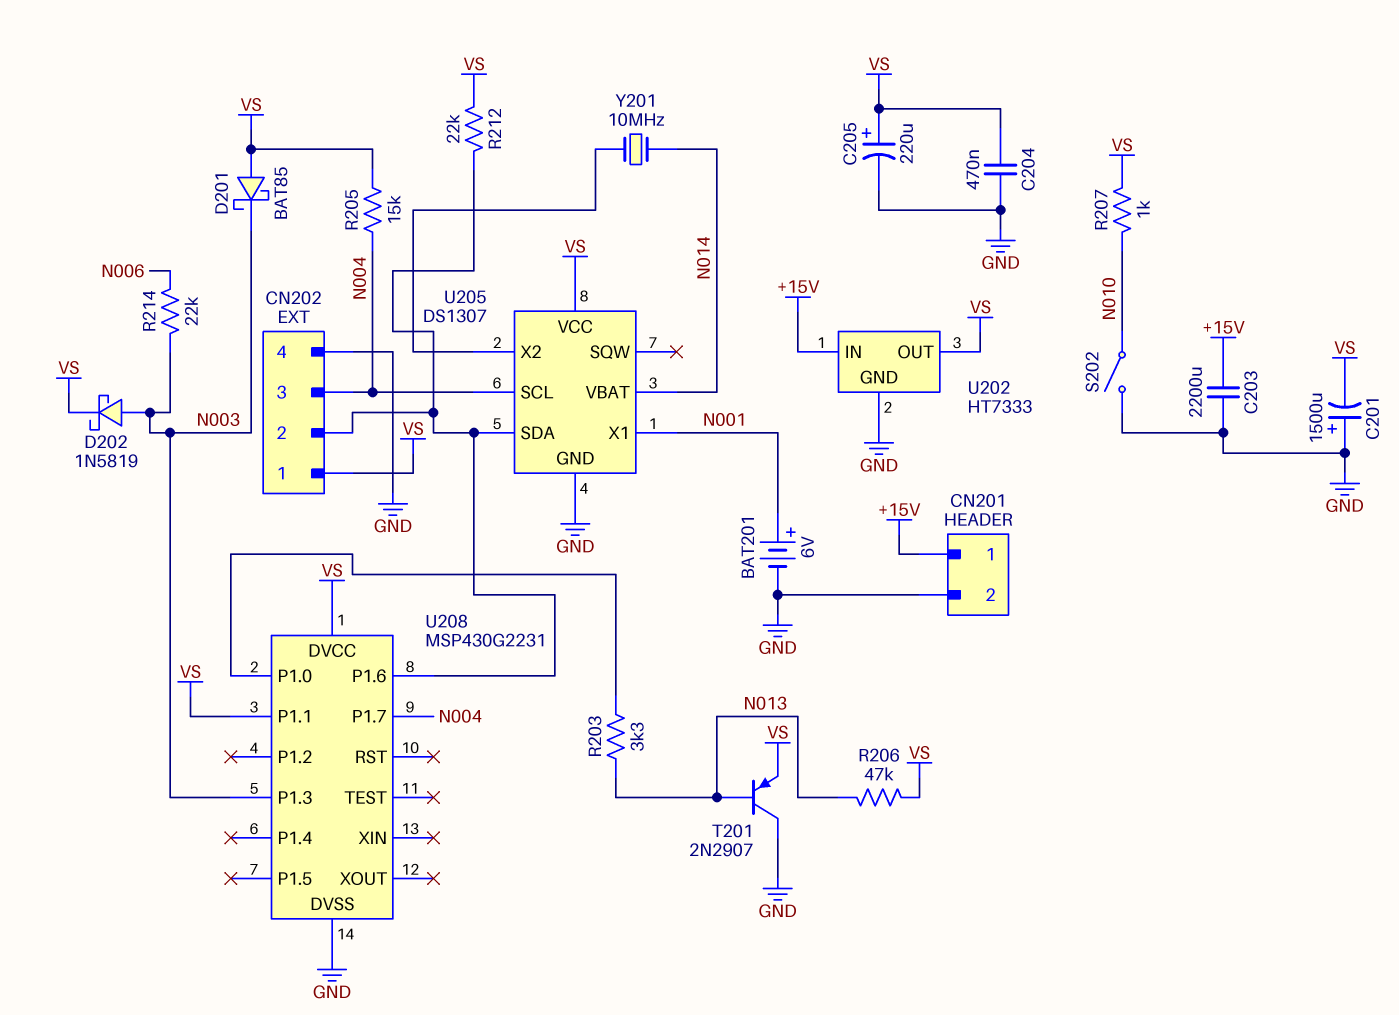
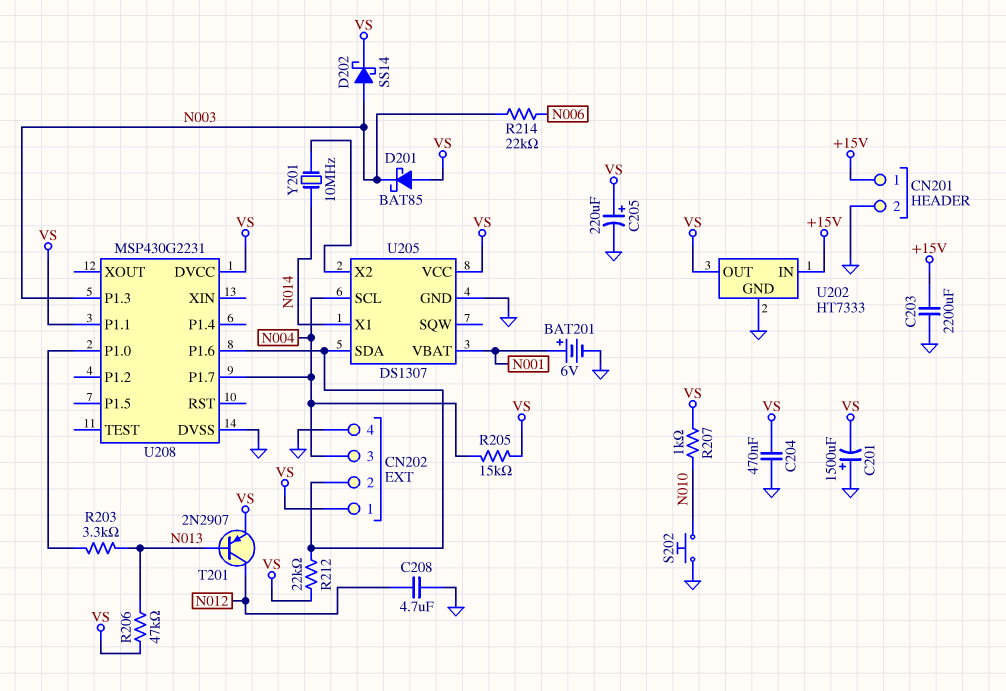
C208: none -> 4.7uF (GND, N012)
D202: schottky 1N5819 (A N003, K VS) -> schottky SS14 (A N003, K VS)
S202: switch (GND, N010) -> button (GND, N010)
T201: PNP 2N2907 (B N013, C GND, E VS) -> PNP 2N2907 (B N013, C N012, E VS)
U205 pin VBAT: N014 -> N001
U205 pin X1: N001 -> N014

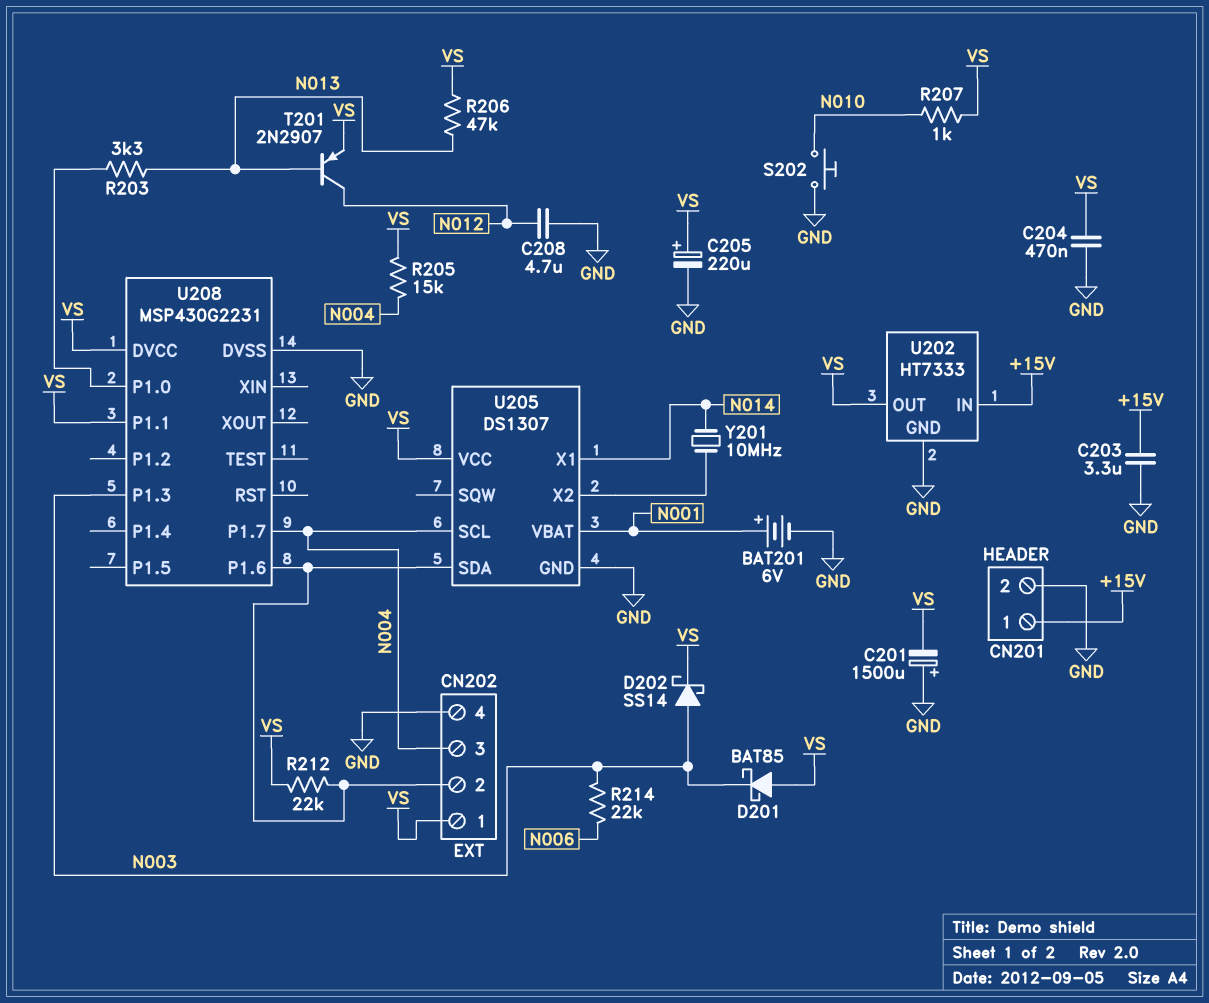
C203: 2200uF (+15V, GND) -> 3.3uF (+15V, GND)

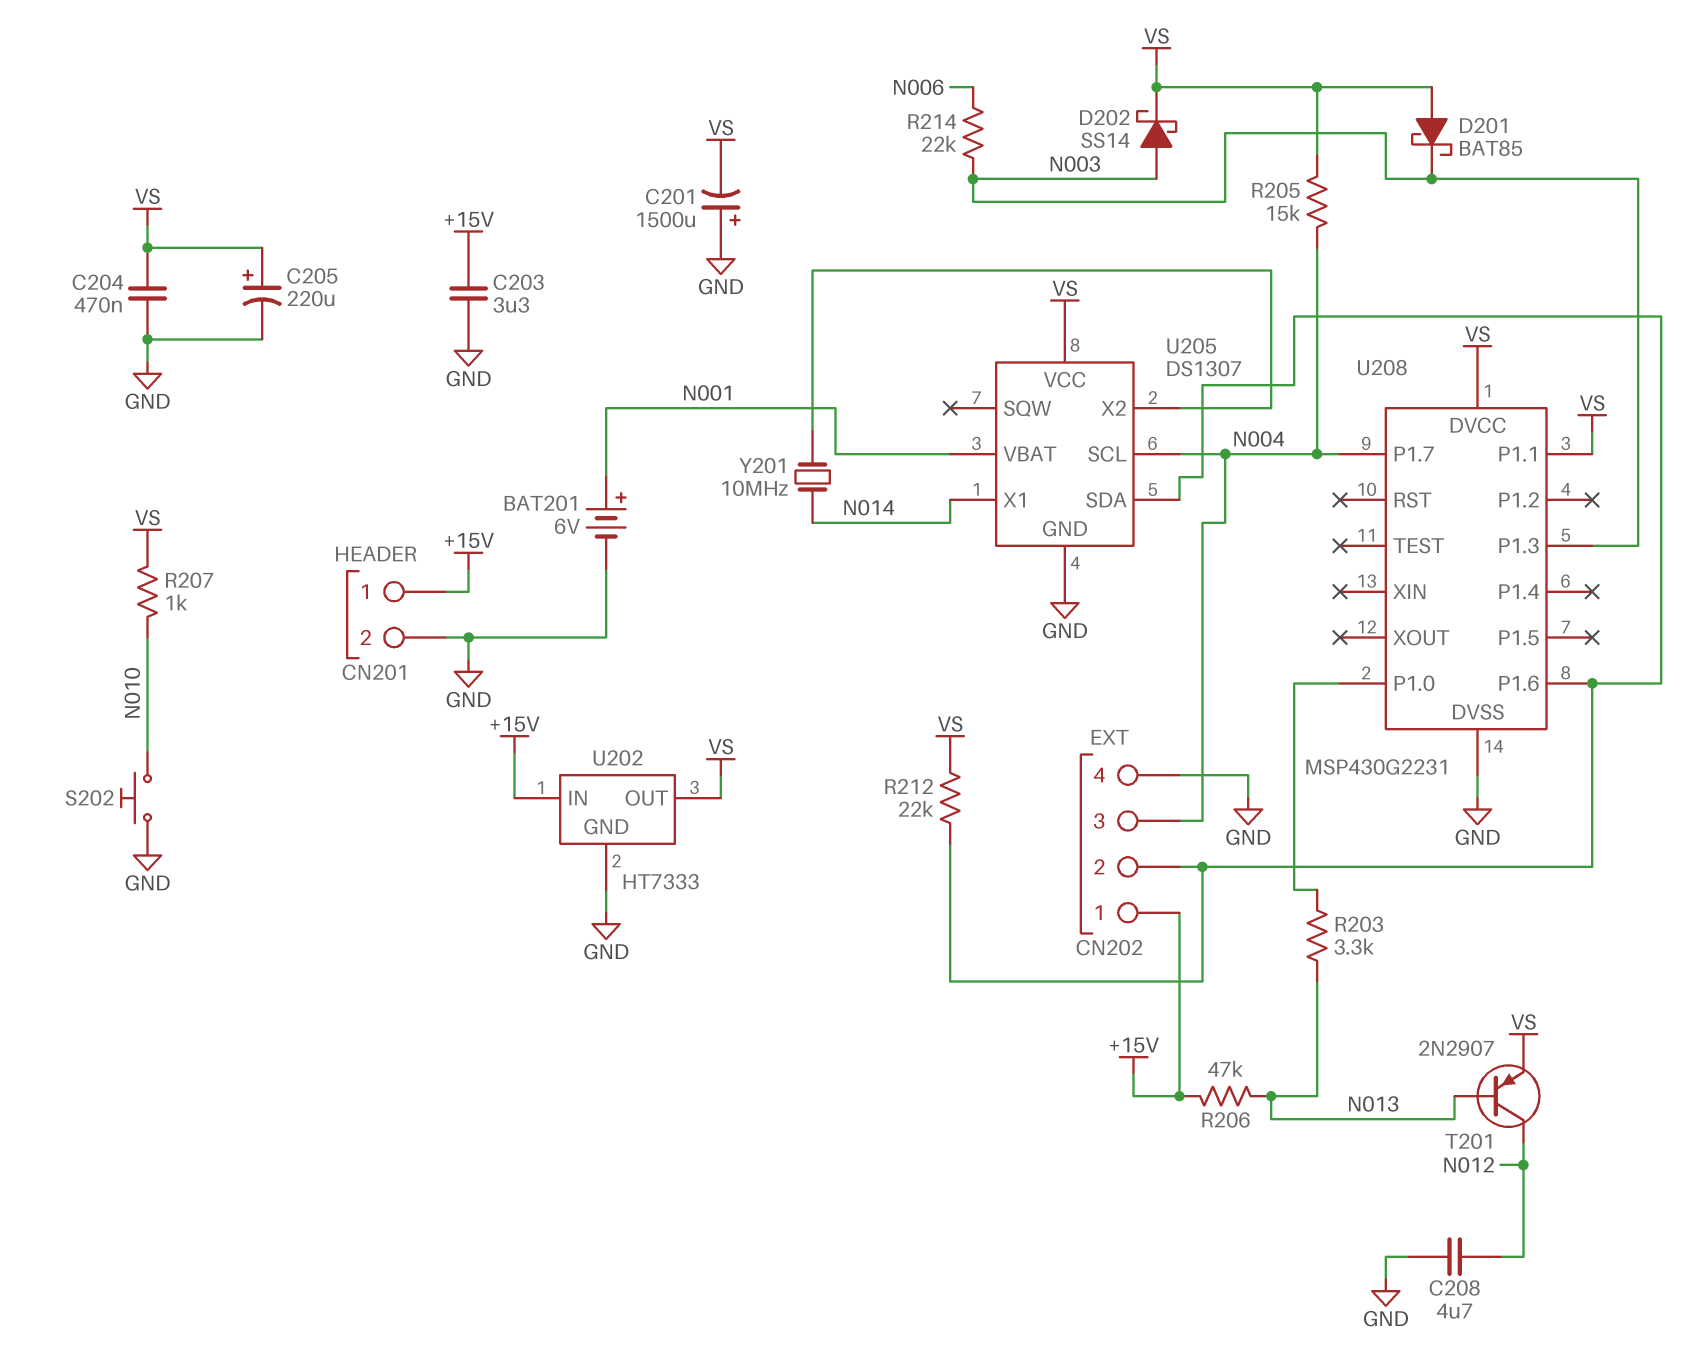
CN202 pin 1: VS -> +15V
R206: 47k (N013, VS) -> 47k (+15V, N013)

